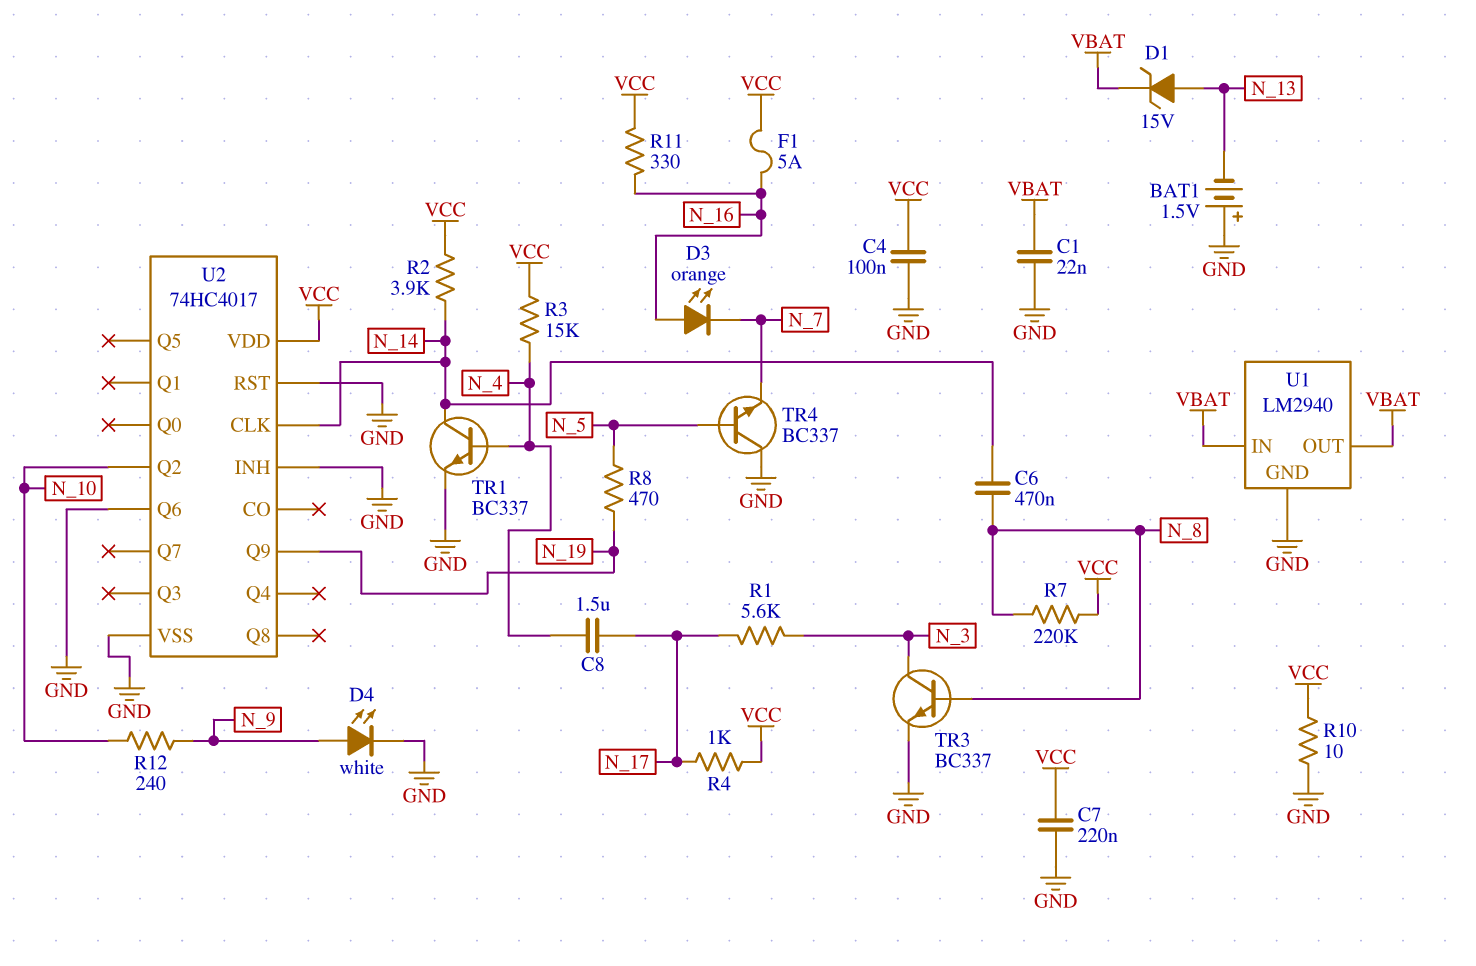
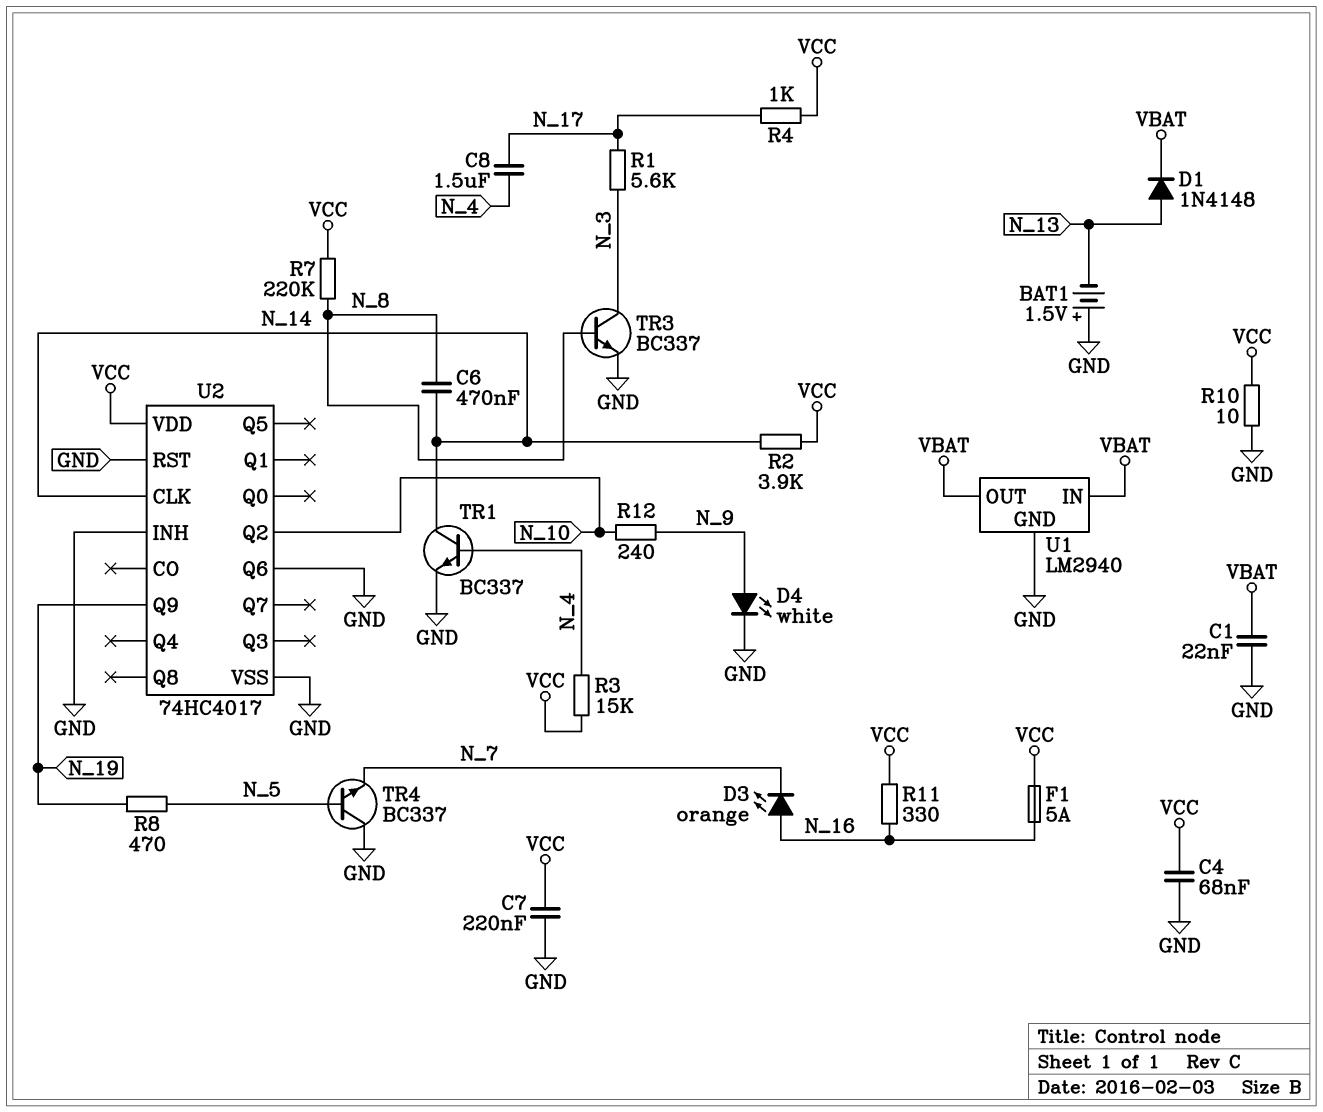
C4: 100nF (GND, VCC) -> 68nF (GND, VCC)
D1: zener 15V (A N_13, K VBAT) -> diode 1N4148 (A N_13, K VBAT)

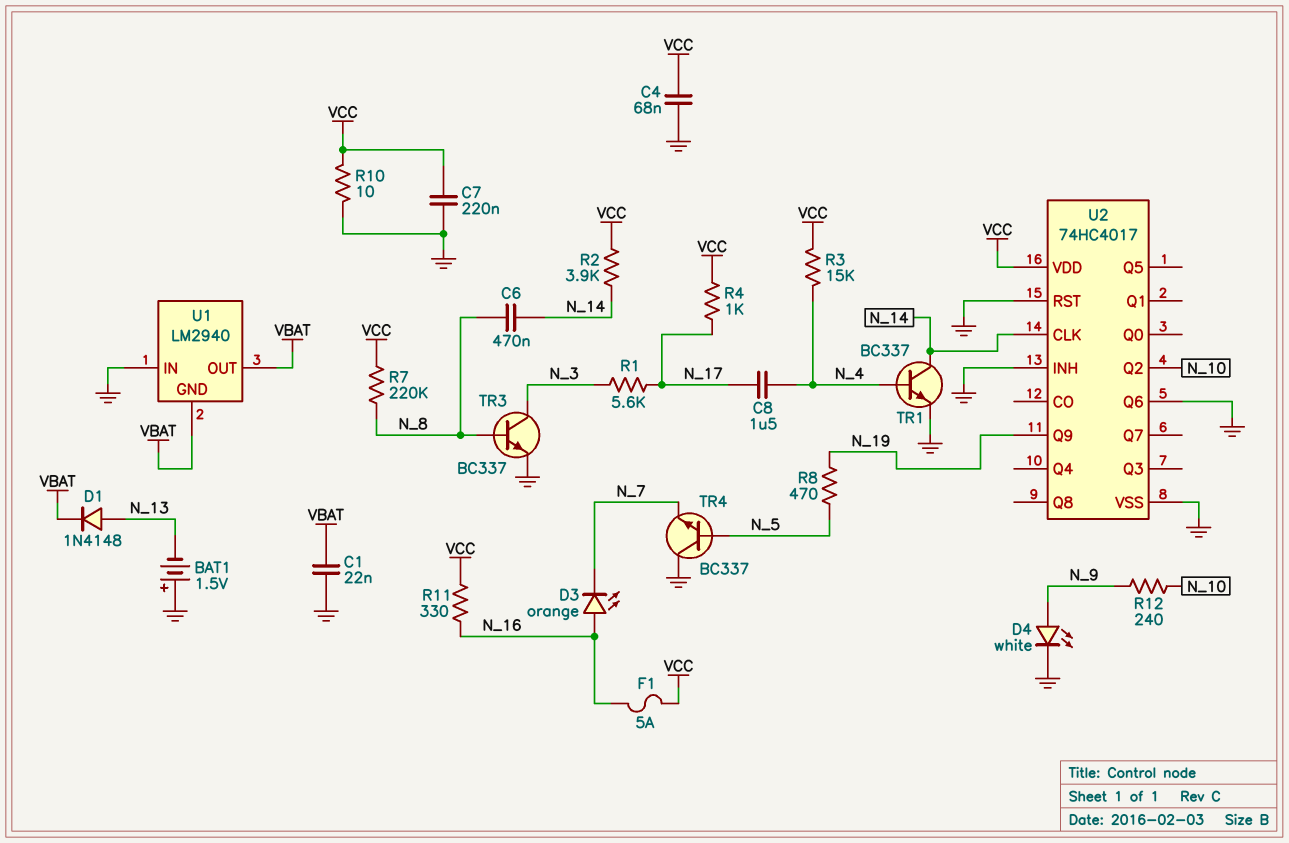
U1 pin GND: GND -> VBAT
U1 pin IN: VBAT -> GND

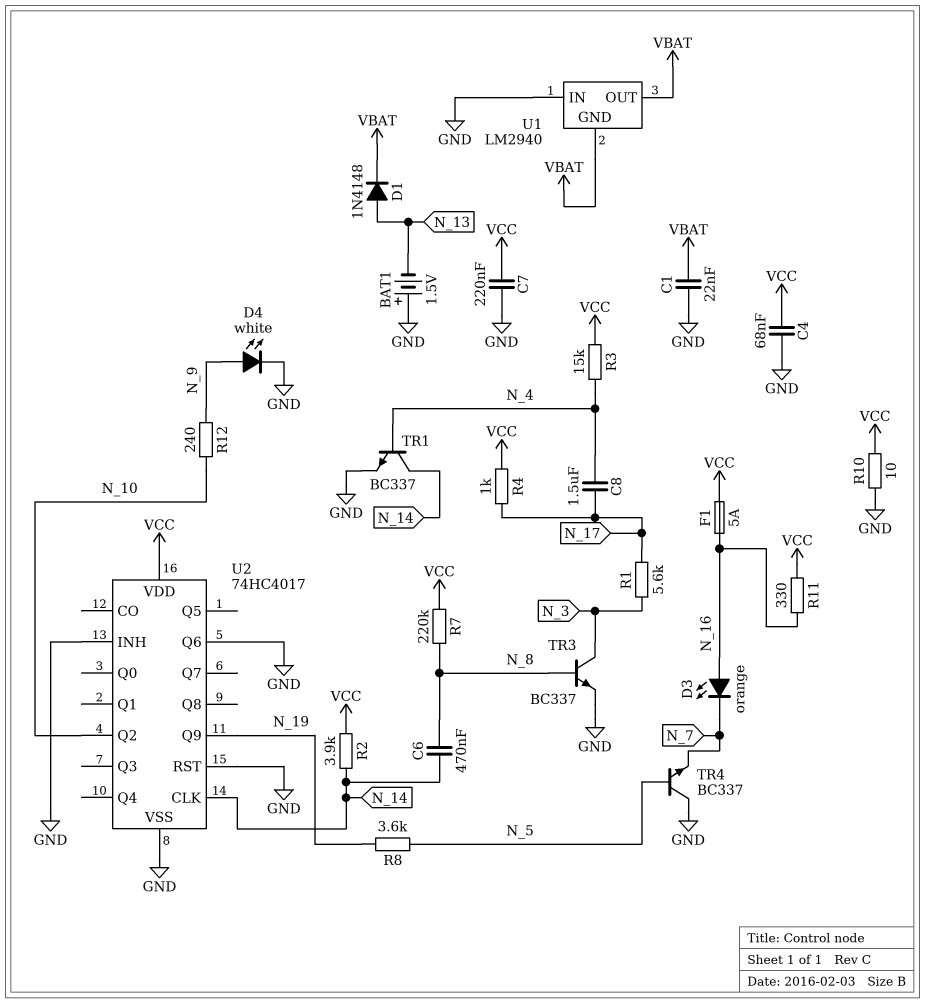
R8: 470 (N_5, N_19) -> 3.6k (N_5, N_19)

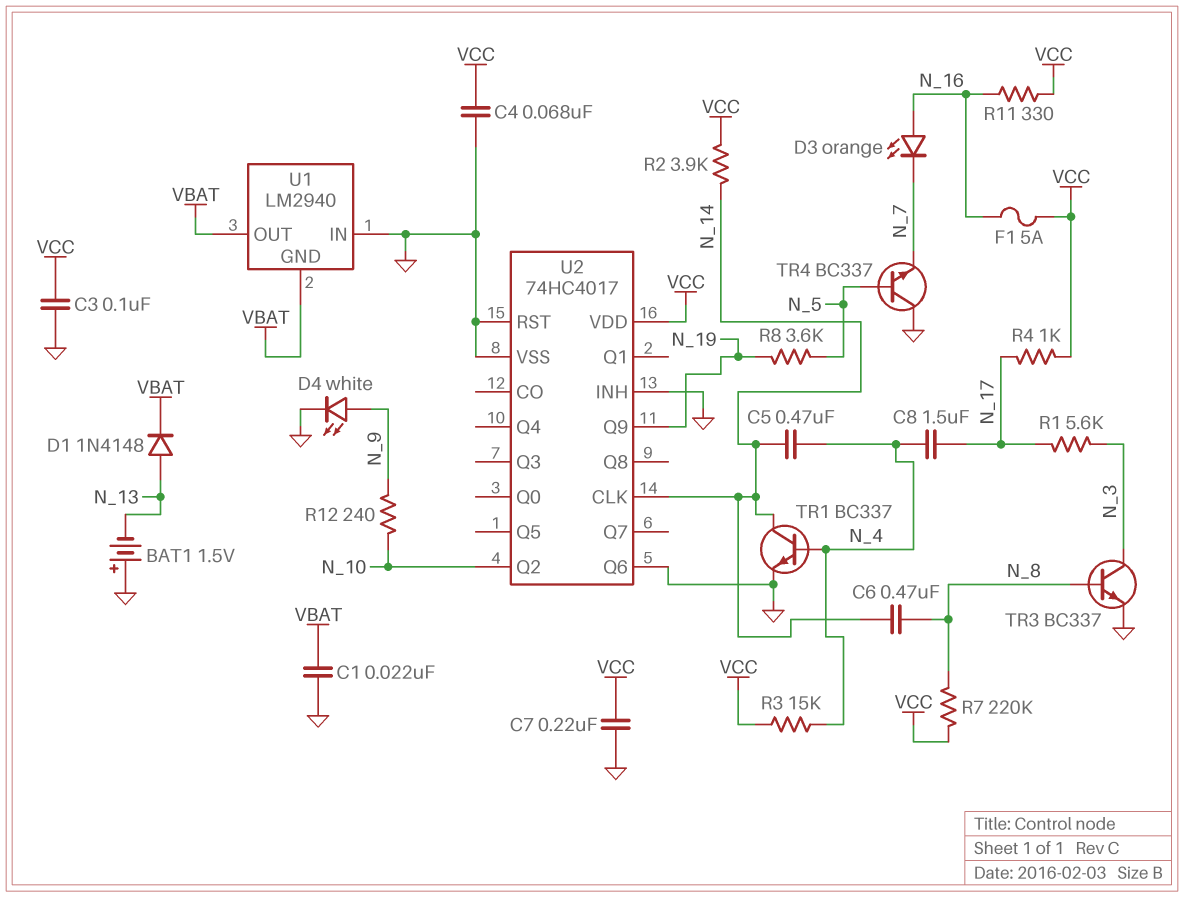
C3: none -> 100nF (GND, VCC)
C5: none -> 470nF (N_4, N_14)
R10: 10 (GND, VCC) -> none

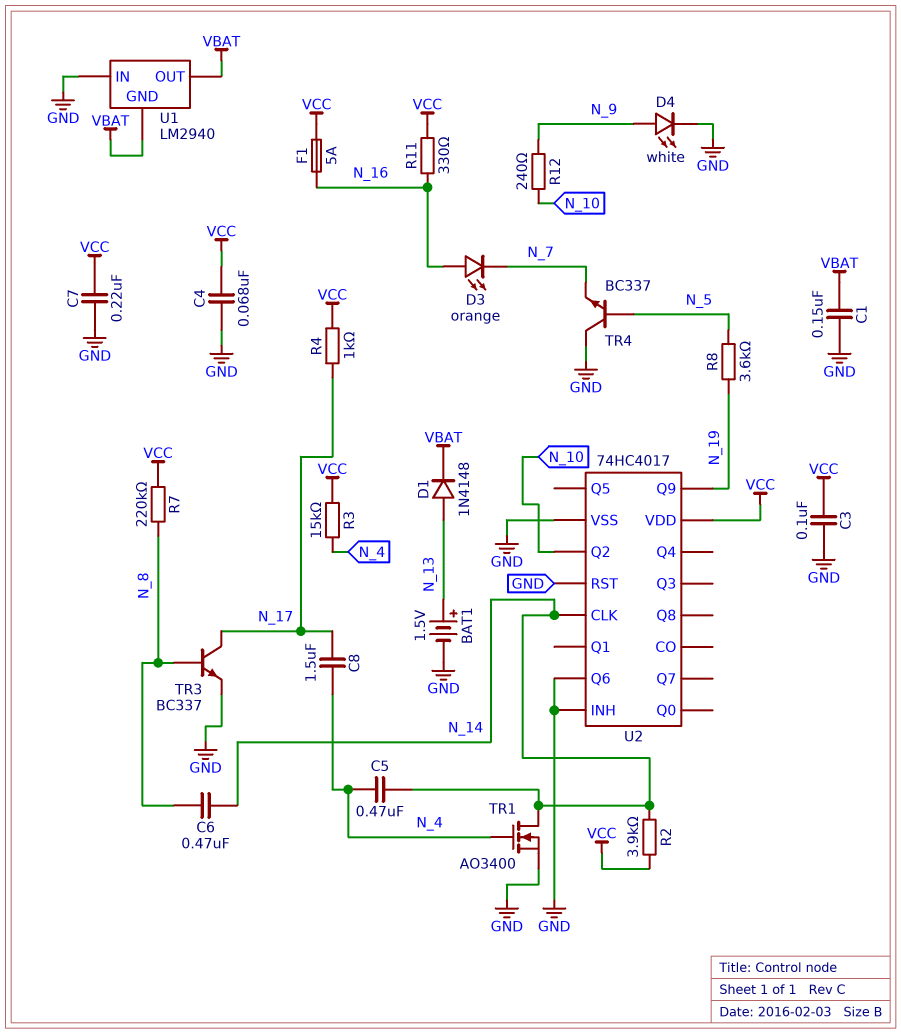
BAT1: 1.5V (plus GND, minus N_13) -> 1.5V (plus N_13, minus GND)
C1: 22nF (GND, VBAT) -> 150nF (GND, VBAT)
R1: 5.6k (N_3, N_17) -> none
TR1: NPN BC337 (B N_4, C N_14, E GND) -> NMOS AO3400 (G N_4, D N_14, S GND)
TR3: NPN BC337 (B N_8, C N_3, E GND) -> NPN BC337 (B N_8, C N_17, E GND)

